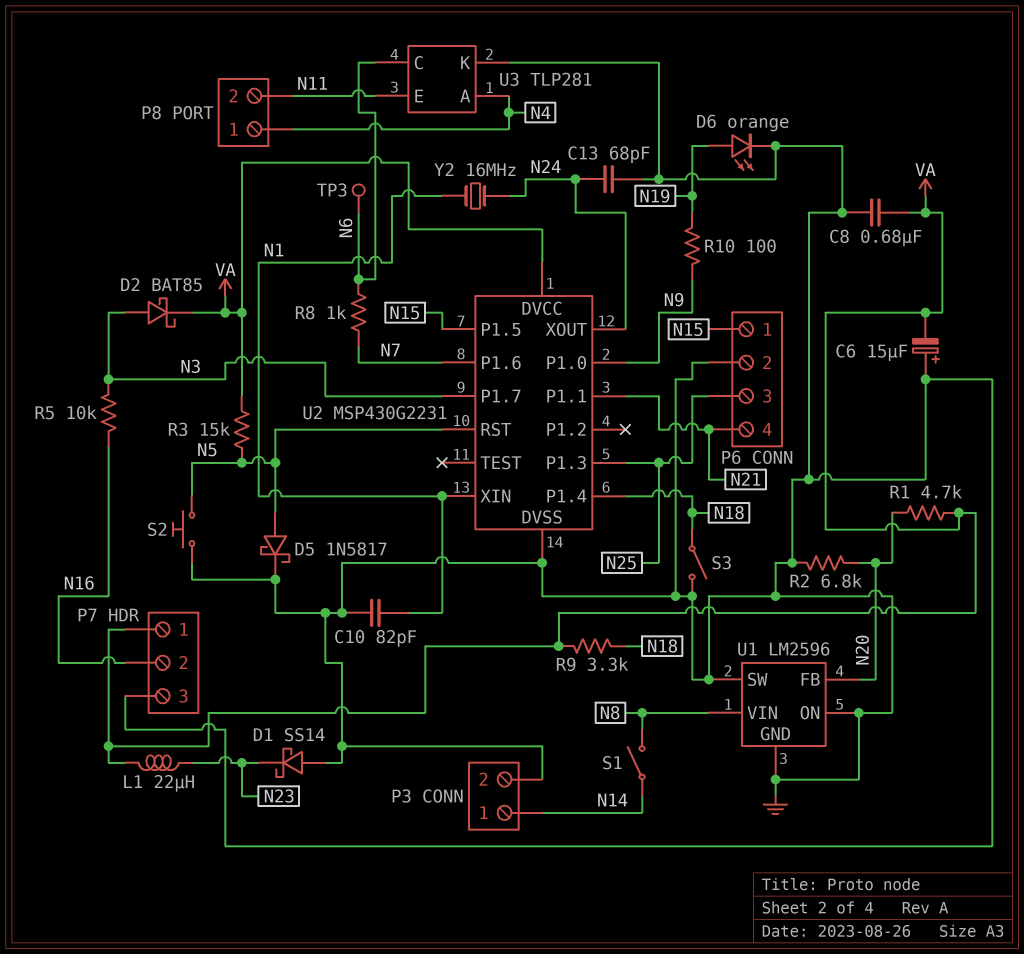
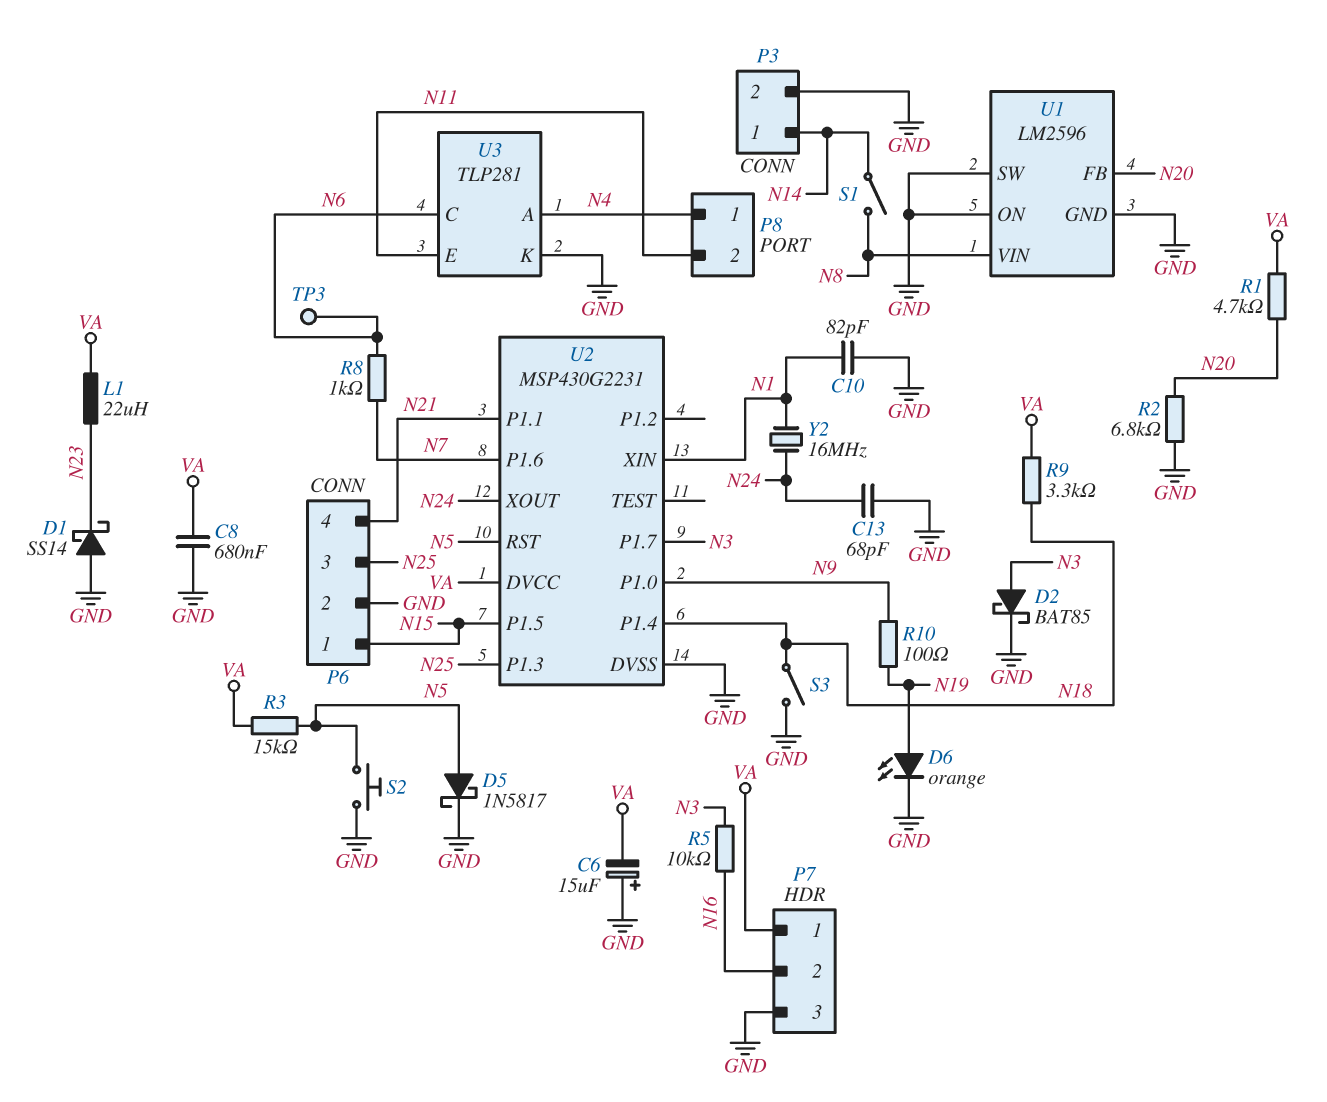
D2: schottky BAT85 (A N3, K VA) -> schottky BAT85 (A N3, K GND)

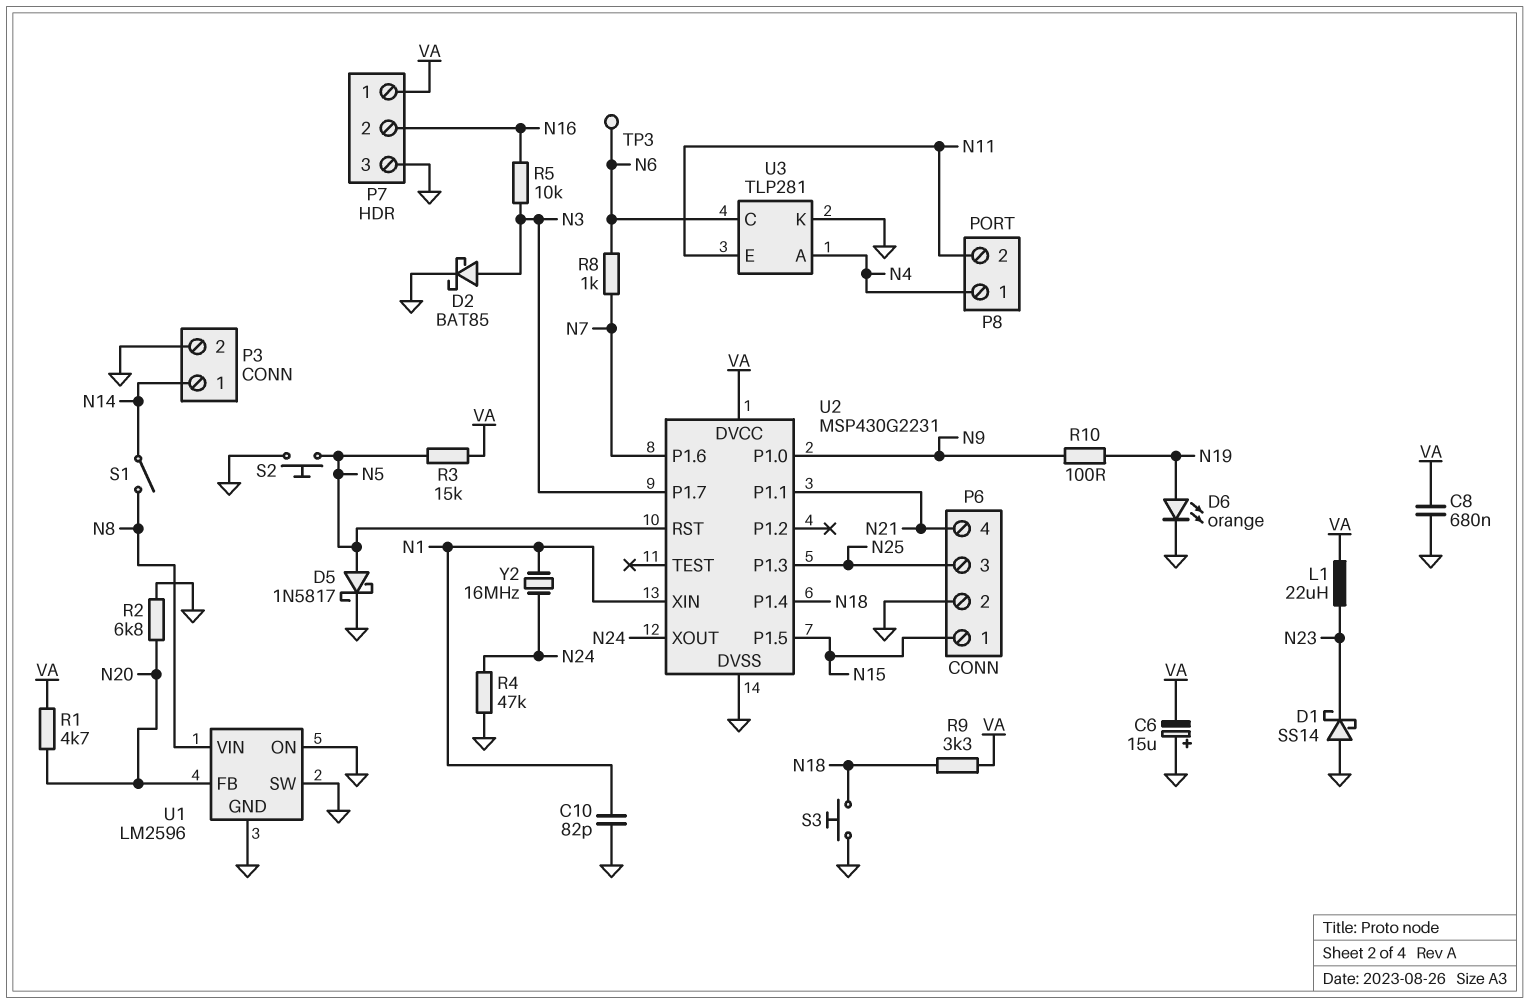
C13: 68pF (GND, N24) -> none
R4: none -> 47k (GND, N24)
S3: switch (GND, N18) -> button (GND, N18)

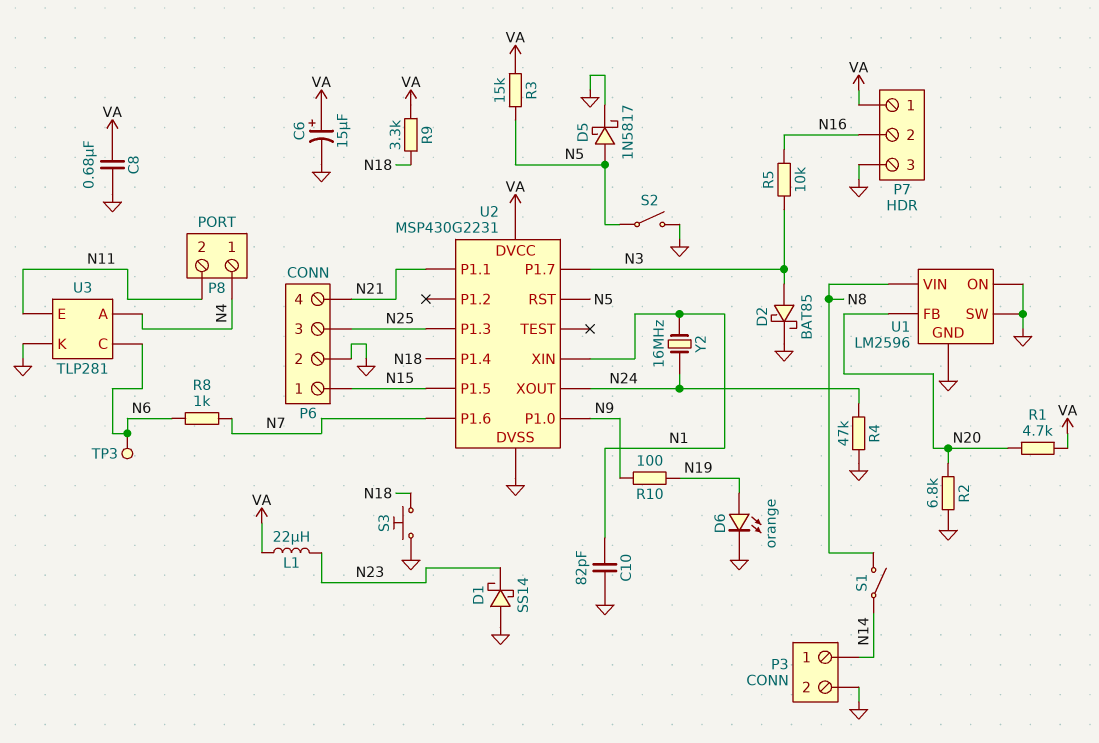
C6: 15uF (plus GND, minus VA) -> 15uF (plus VA, minus GND)
S2: button (GND, N5) -> switch (GND, N5)

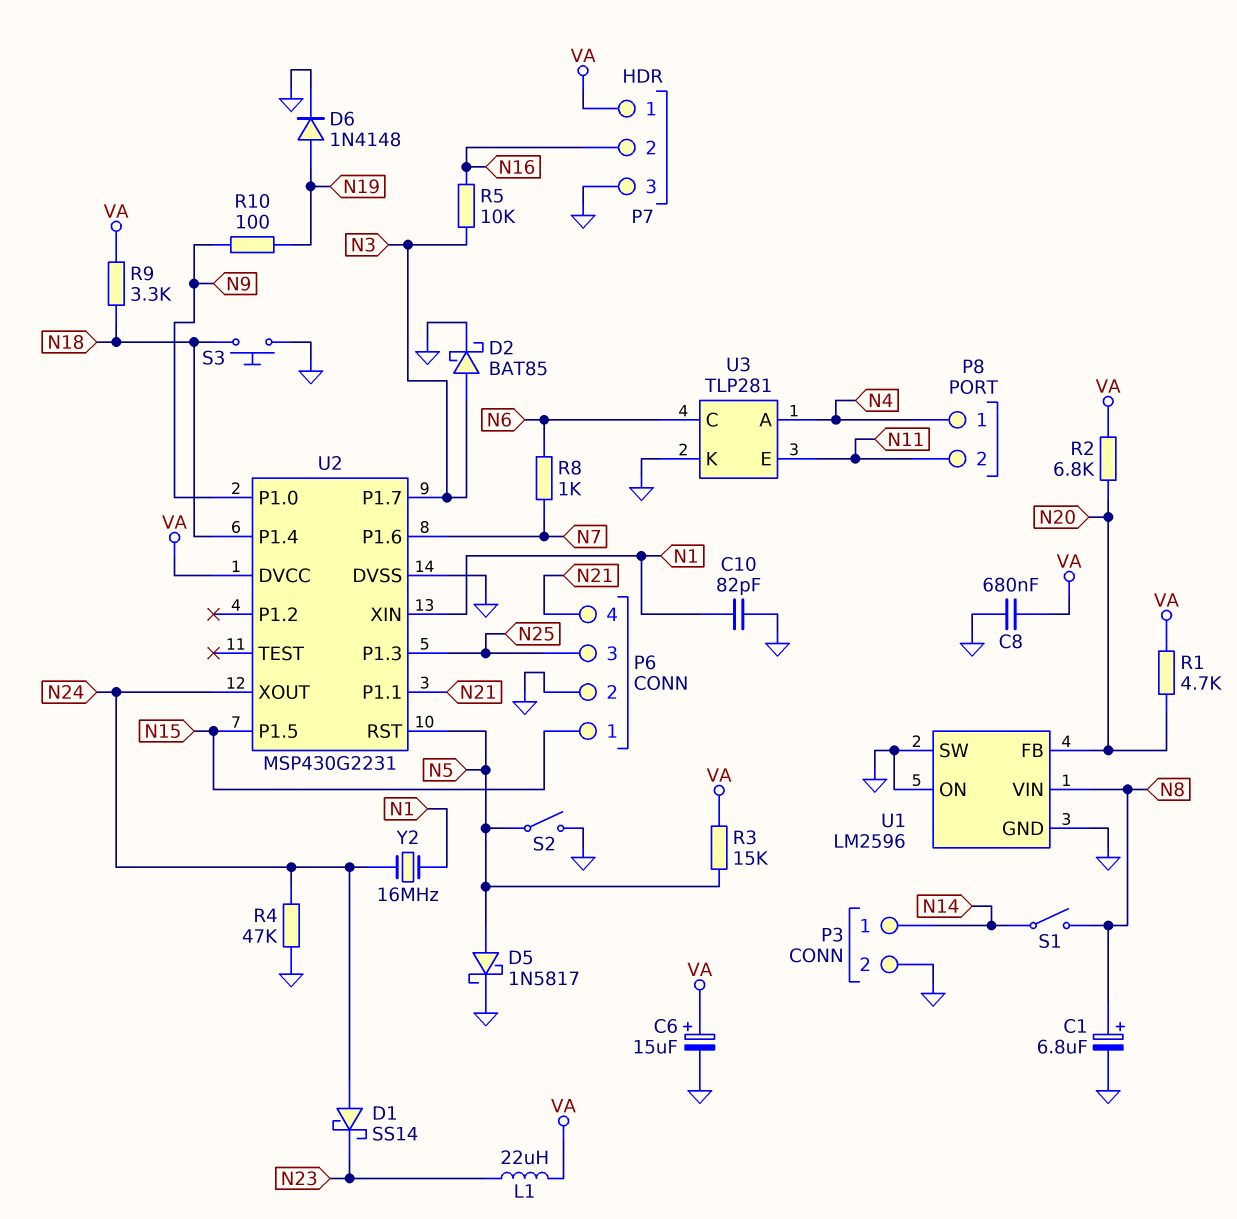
C1: none -> 6.8uF (plus N8, minus GND)
D1: schottky SS14 (A GND, K N23) -> schottky SS14 (A N24, K N23)
D6: LED orange (A N19, K GND) -> diode 1N4148 (A N19, K GND)
R2: 6.8k (GND, N20) -> 6.8k (N20, VA)
TP3: test point (N6) -> none

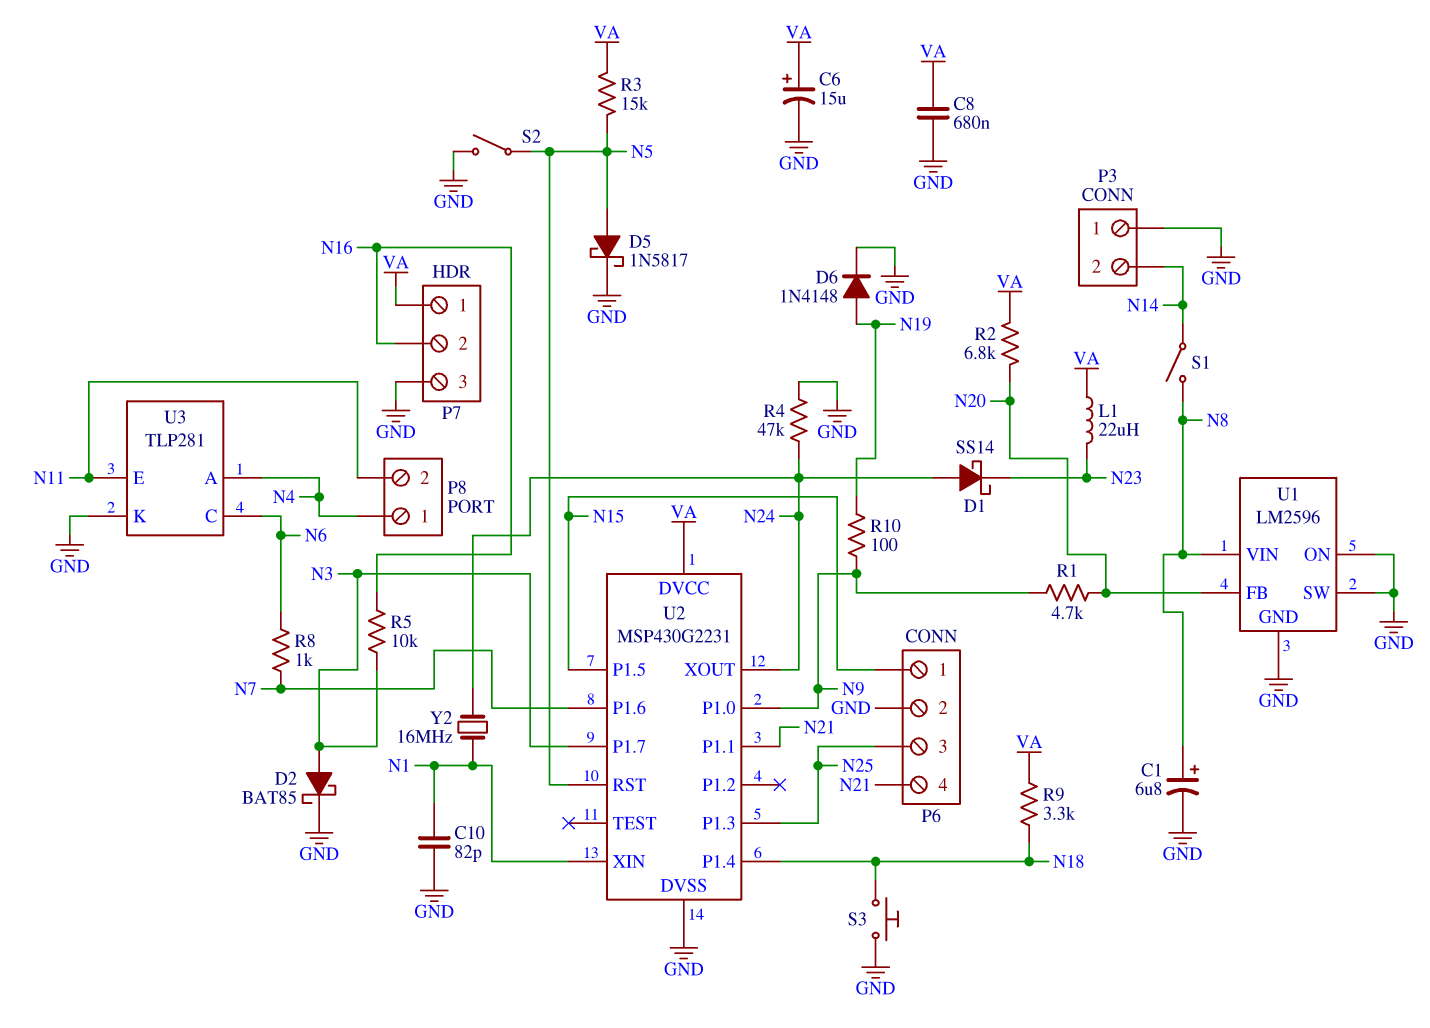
P3 pin 1: N14 -> GND
P3 pin 2: GND -> N14
R1: 4.7k (N20, VA) -> 4.7k (N9, N20)

